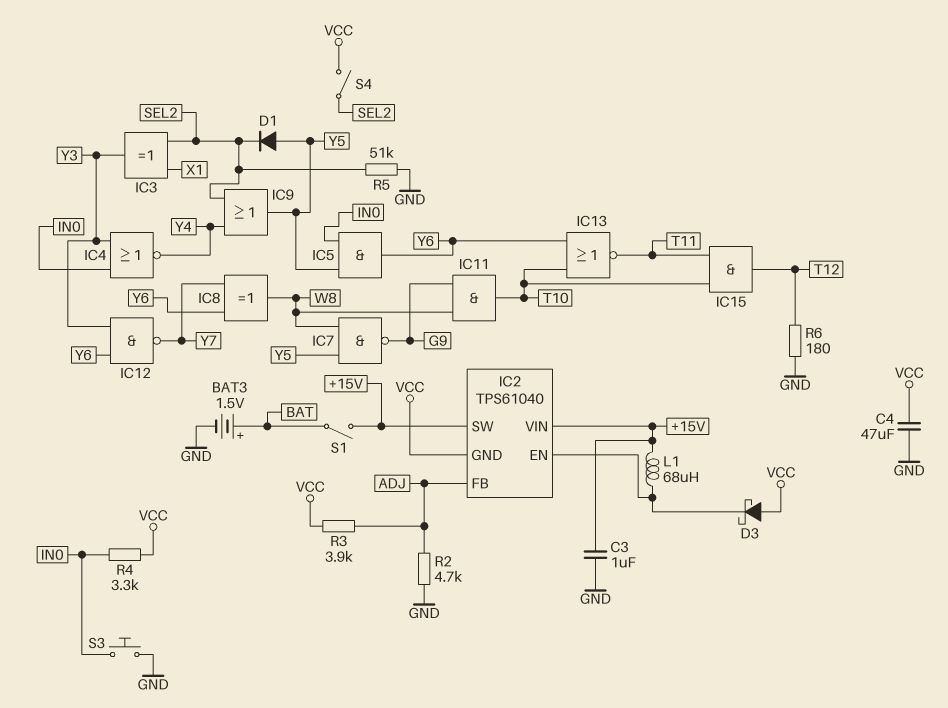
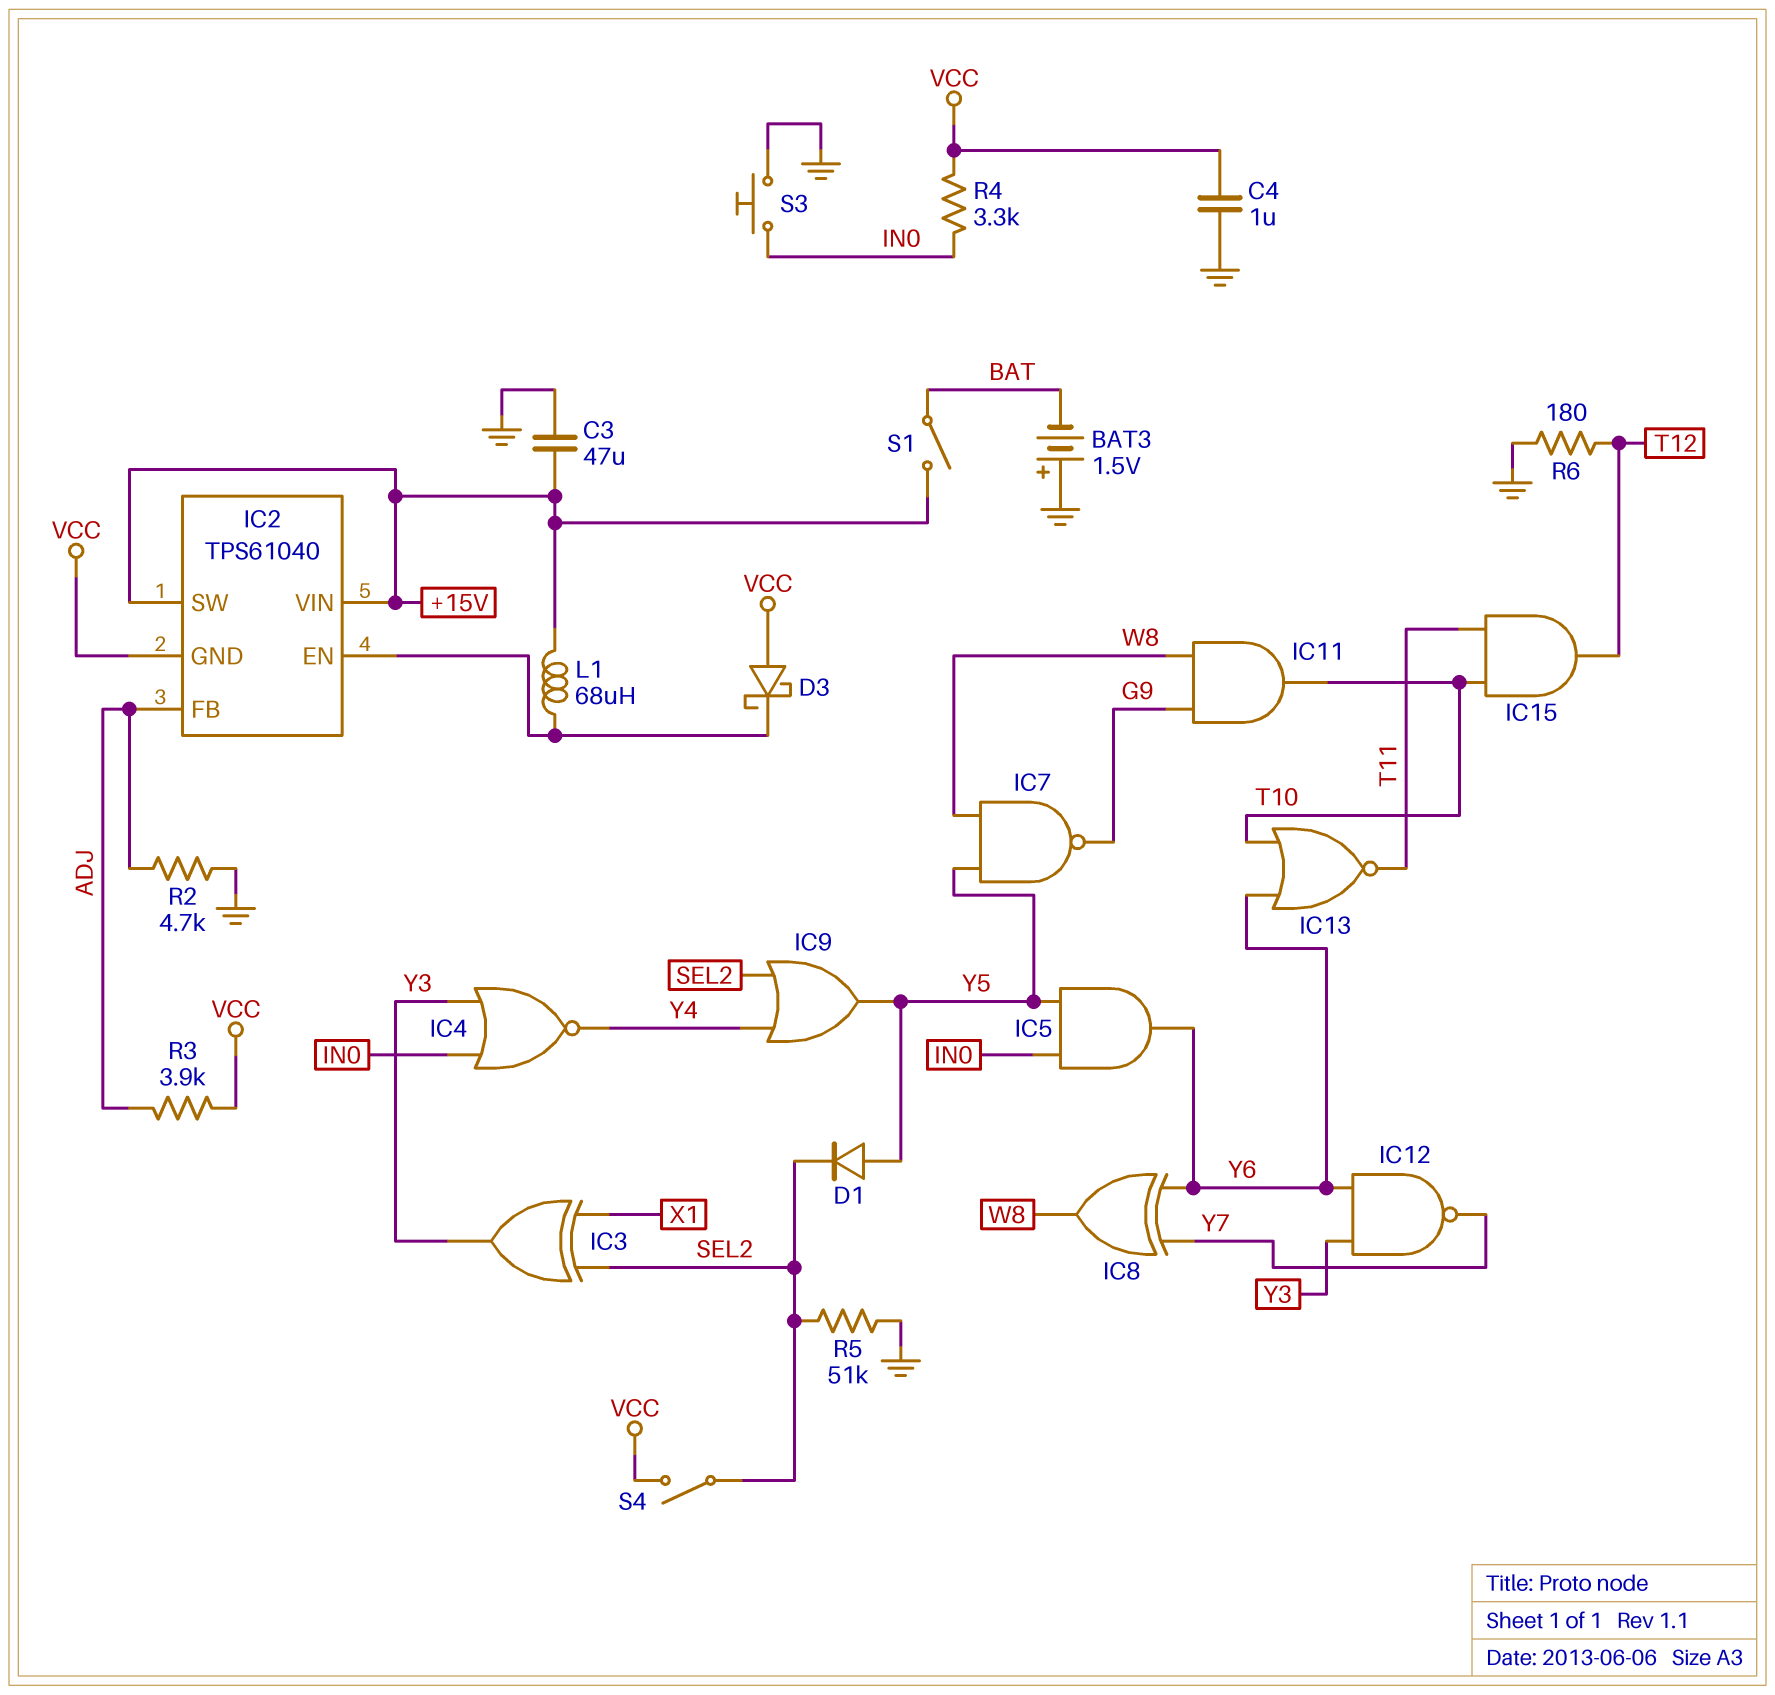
BAT3: 1.5V (plus BAT, minus GND) -> 1.5V (plus GND, minus BAT)
C3: 1uF (+15V, GND) -> 47uF (+15V, GND)
C4: 47uF (GND, VCC) -> 1uF (GND, VCC)

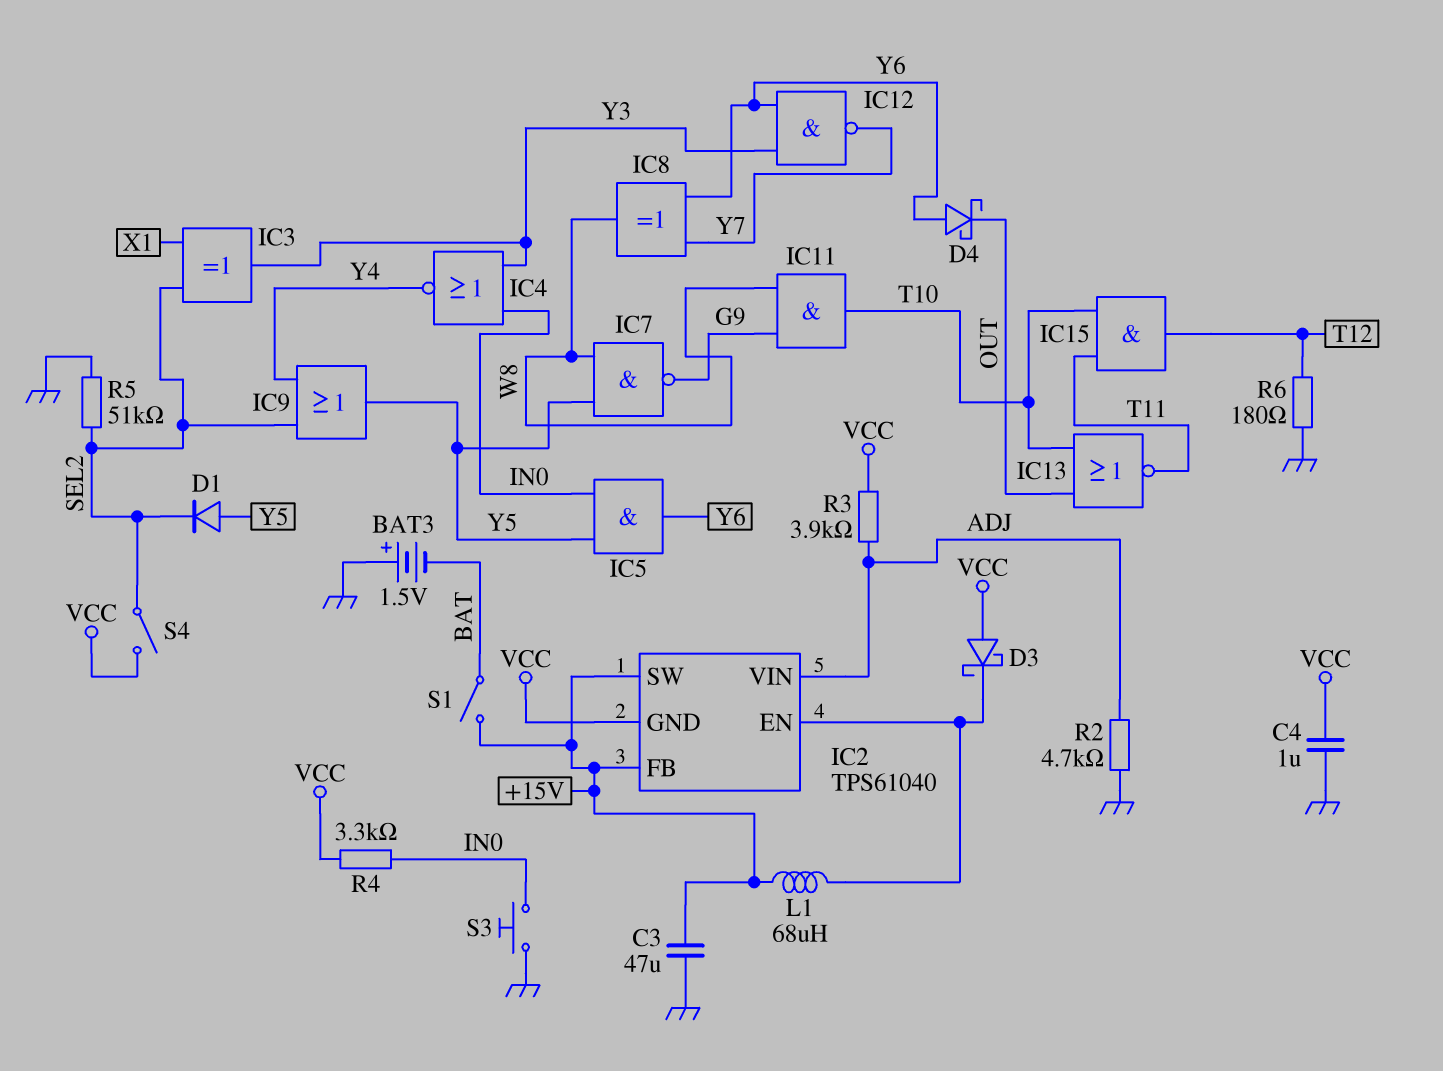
D4: none -> schottky (A Y6, K OUT)
IC2 pin FB: ADJ -> +15V
IC2 pin VIN: +15V -> ADJ
IC13: NOR (in T10, in Y6, out T11) -> NOR (in OUT, in T10, out T11)

